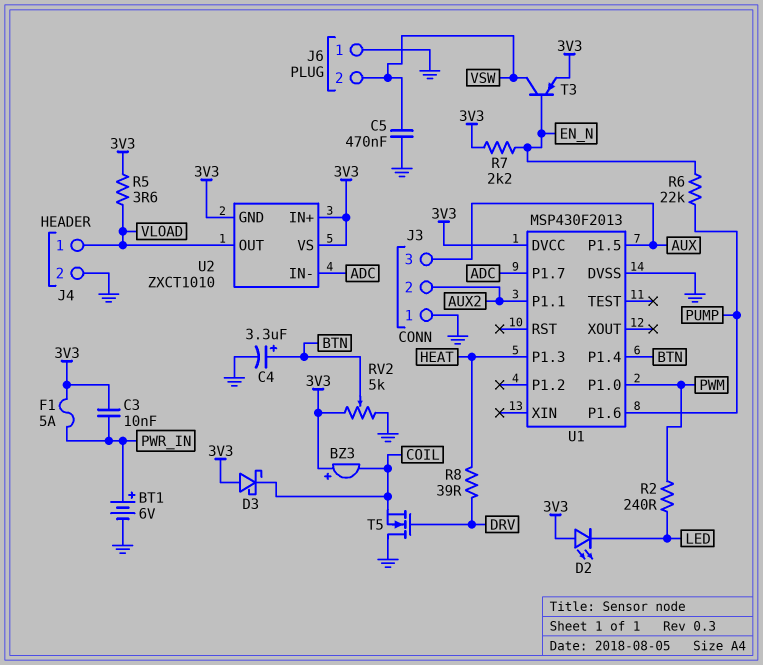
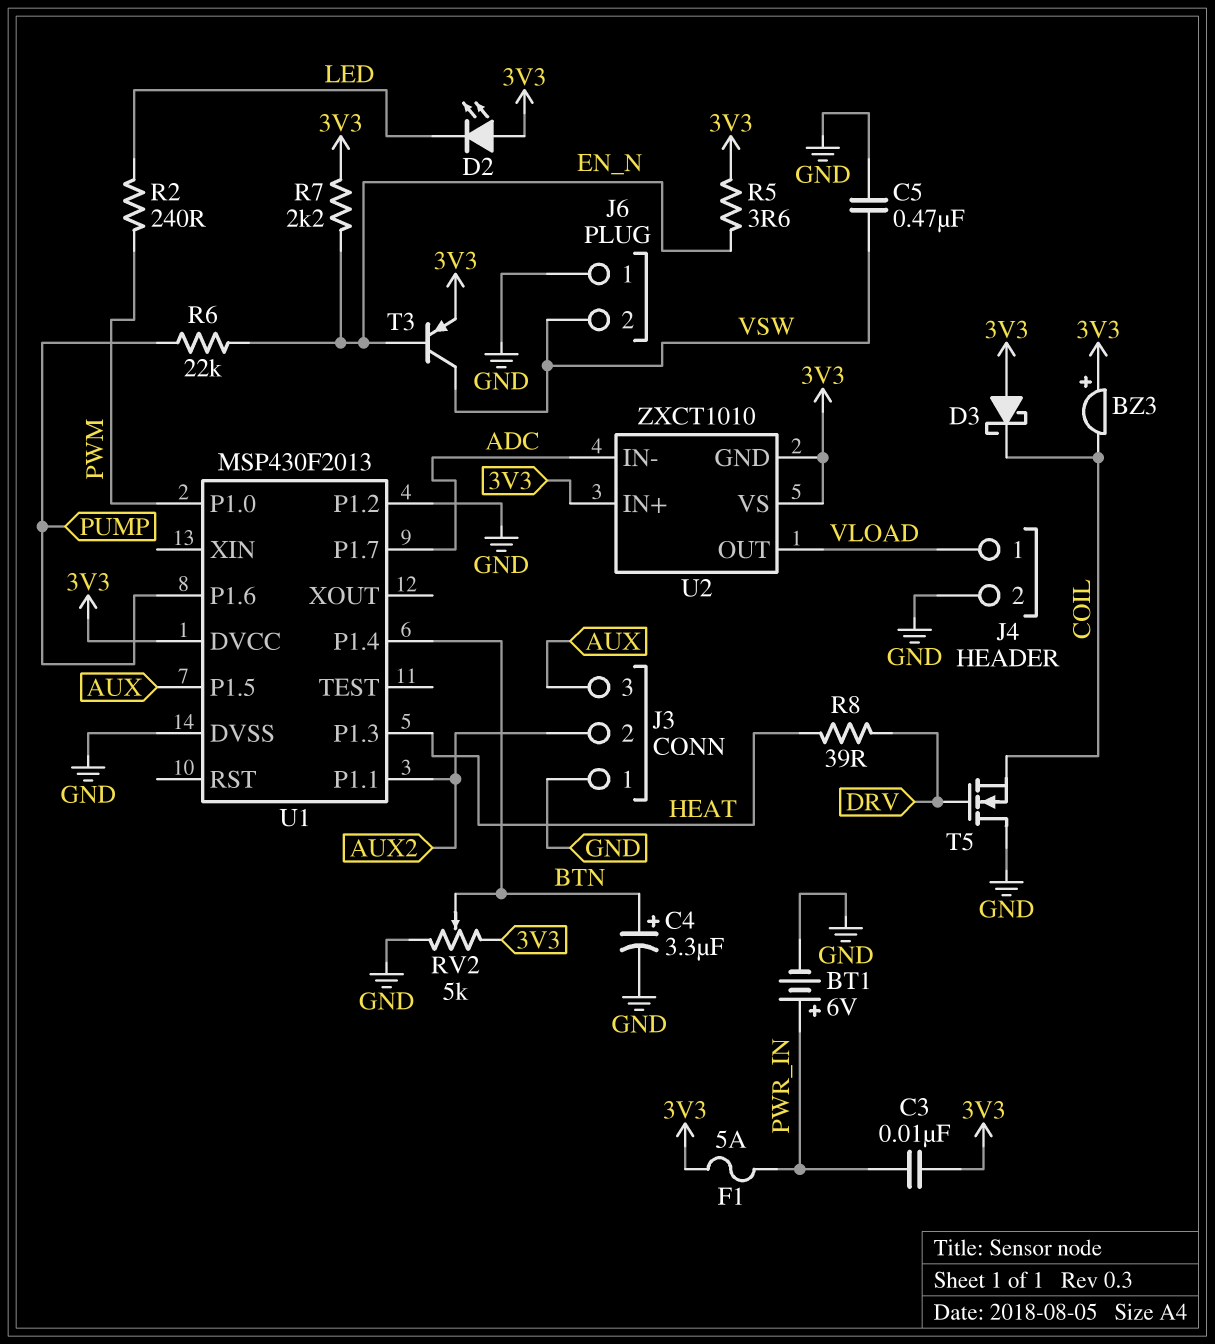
R5: 3.6 (3V3, VLOAD) -> 3.6 (3V3, EN_N)
U1 pin P1.2: none -> GND

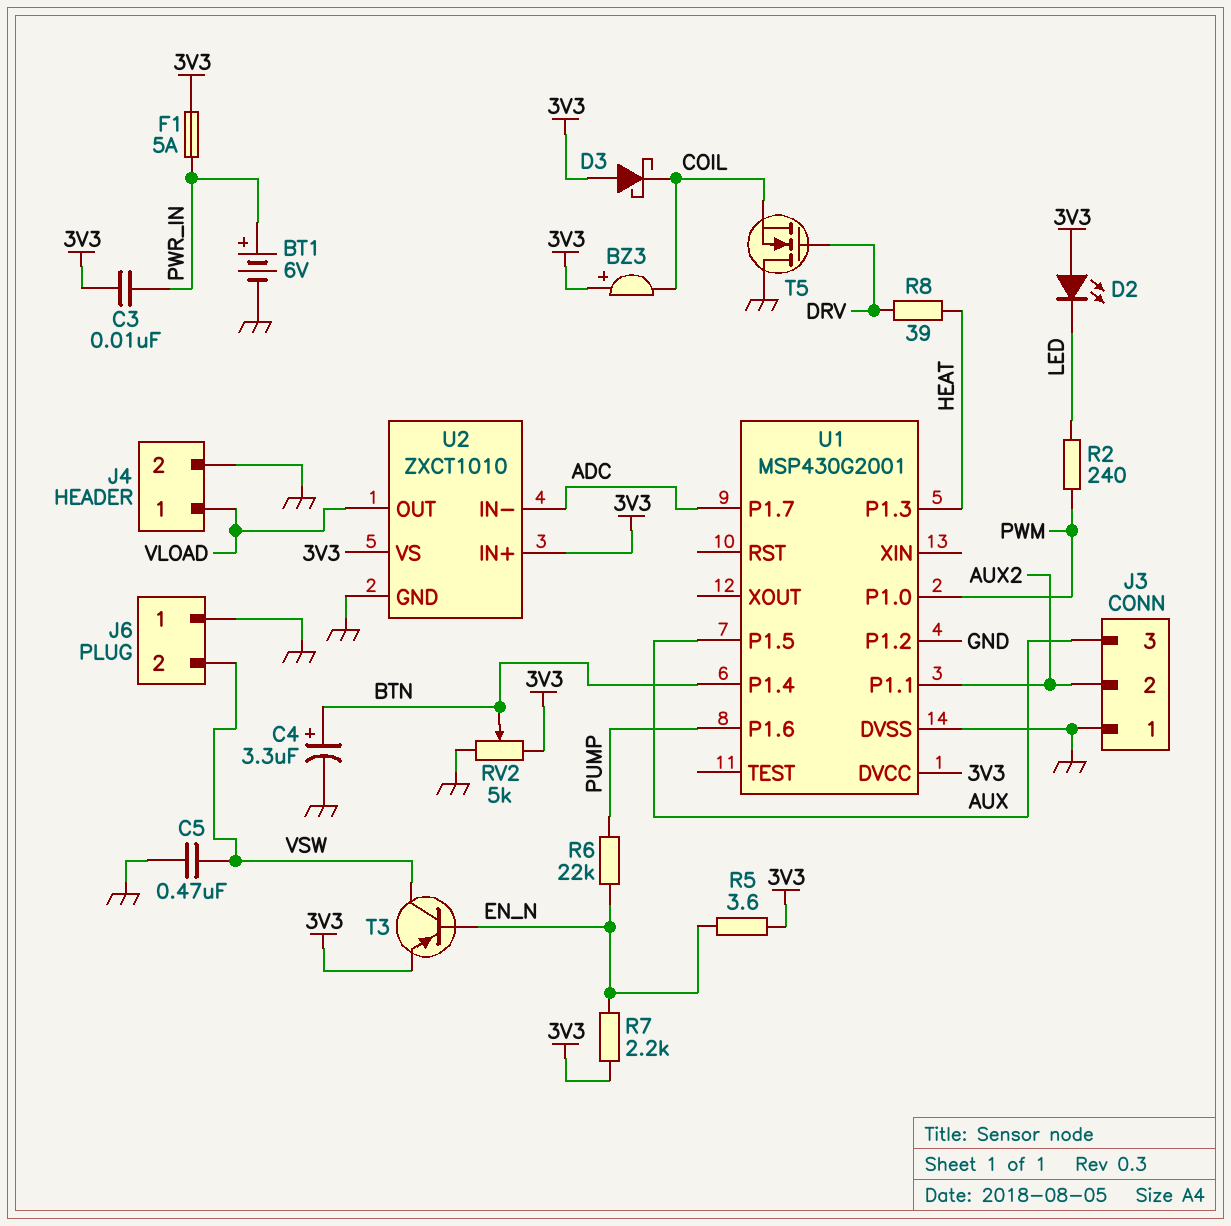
U1: MSP430F2013 -> MSP430G2001
U2 pin GND: 3V3 -> GND

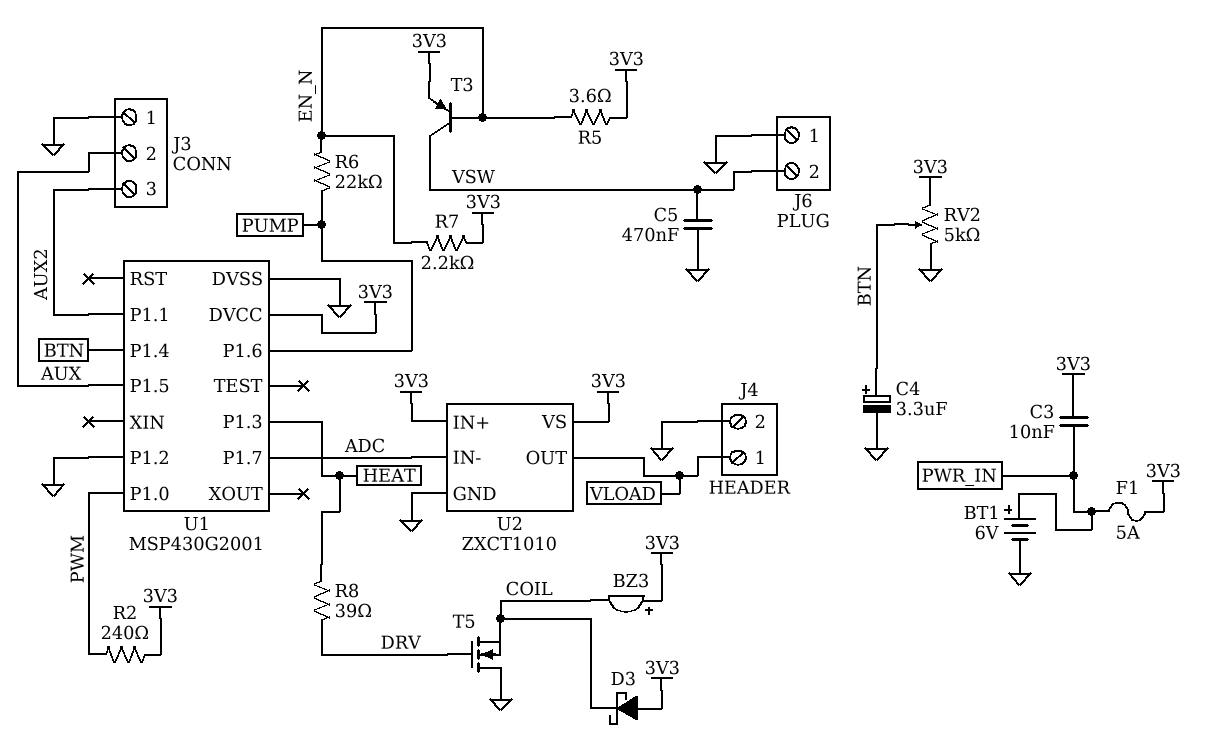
D2: LED (A 3V3, K LED) -> none
J3 pin 2: AUX2 -> AUX
J3 pin 3: AUX -> AUX2
R2: 240 (LED, PWM) -> 240 (3V3, PWM)

